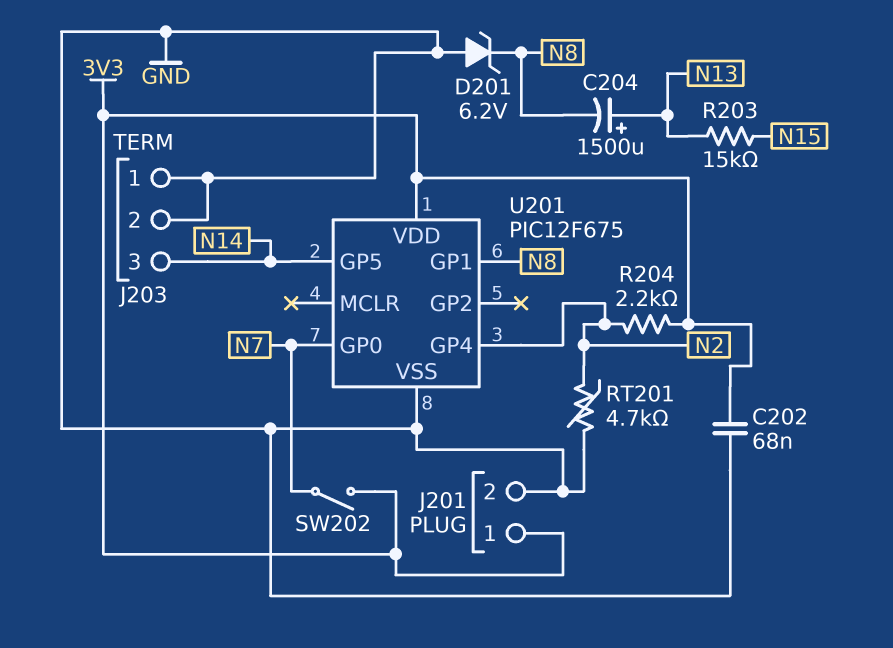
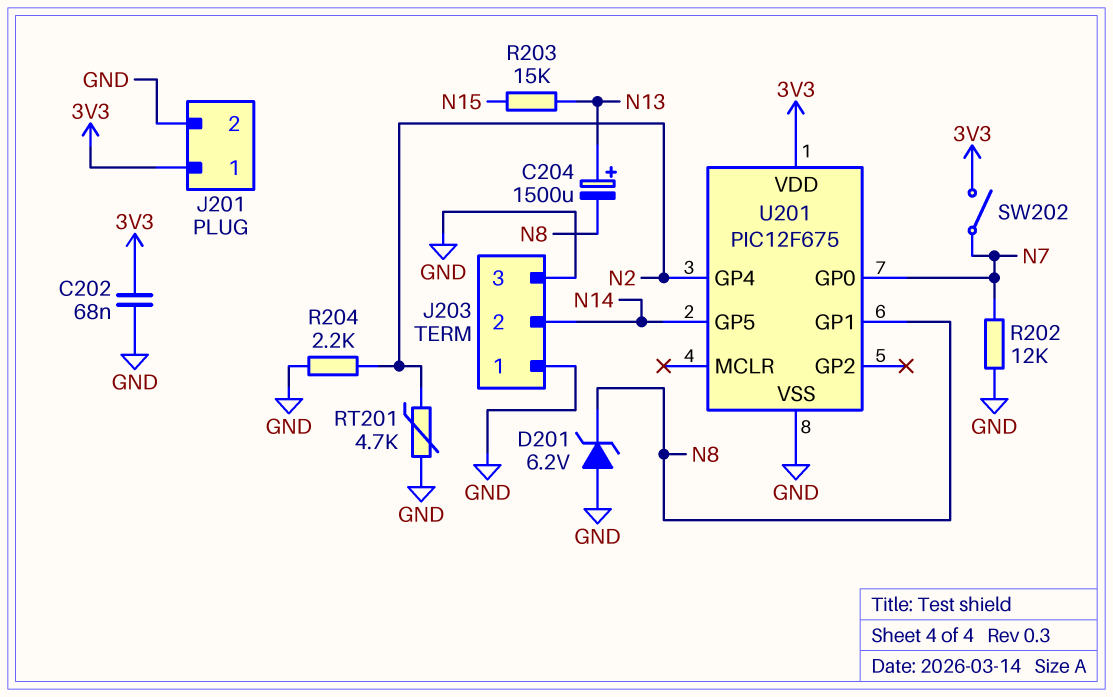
J203 pin 2: GND -> N14
J203 pin 3: N14 -> GND
R202: none -> 12k (GND, N7)
R204: 2.2k (3V3, N2) -> 2.2k (GND, N2)

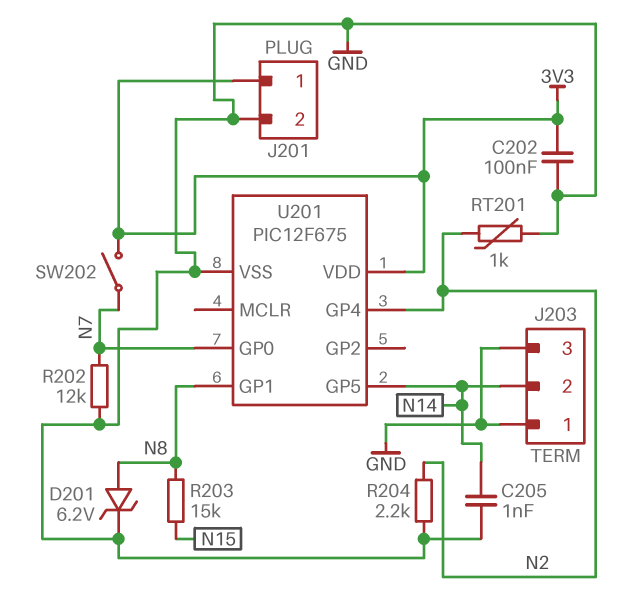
C202: 68nF (3V3, GND) -> 100nF (3V3, GND)
C204: 1500uF (plus N13, minus N8) -> none
C205: none -> 1nF (GND, N14)
D201: zener 6.2V (A GND, K N8) -> zener 6.2V (A N8, K GND)
R203: 15k (N13, N15) -> 15k (N8, N15)
RT201: 4.7k (GND, N2) -> 1k (GND, N2)

